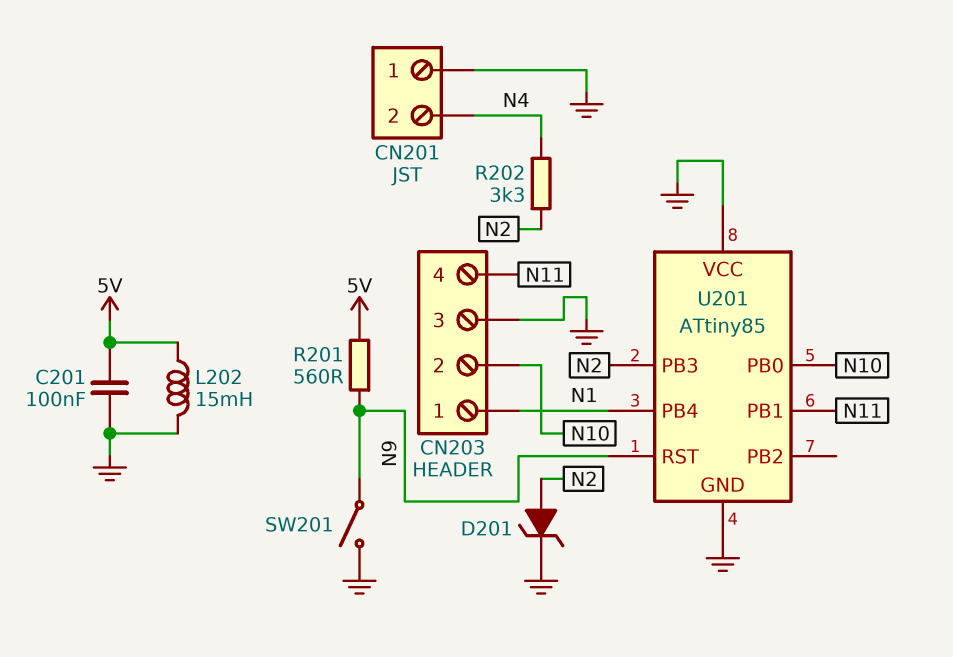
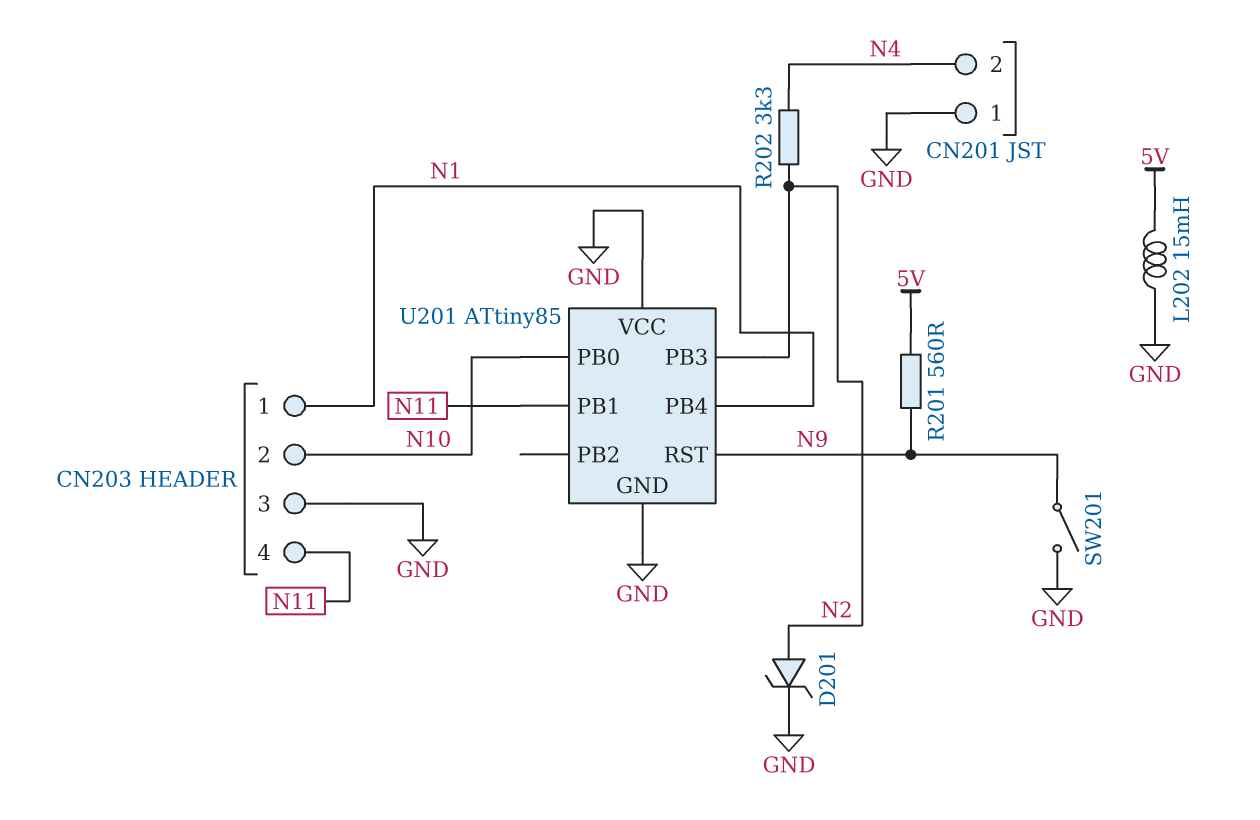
C201: 100nF (5V, GND) -> none

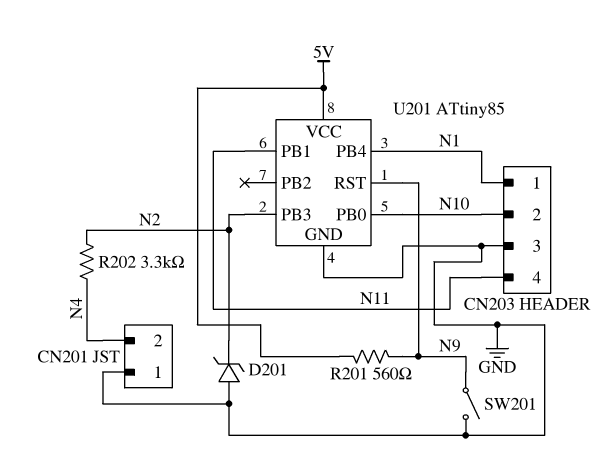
D201: zener (A N2, K GND) -> zener (A GND, K N2)
L202: 15mH (5V, GND) -> none
U201 pin VCC: GND -> 5V

